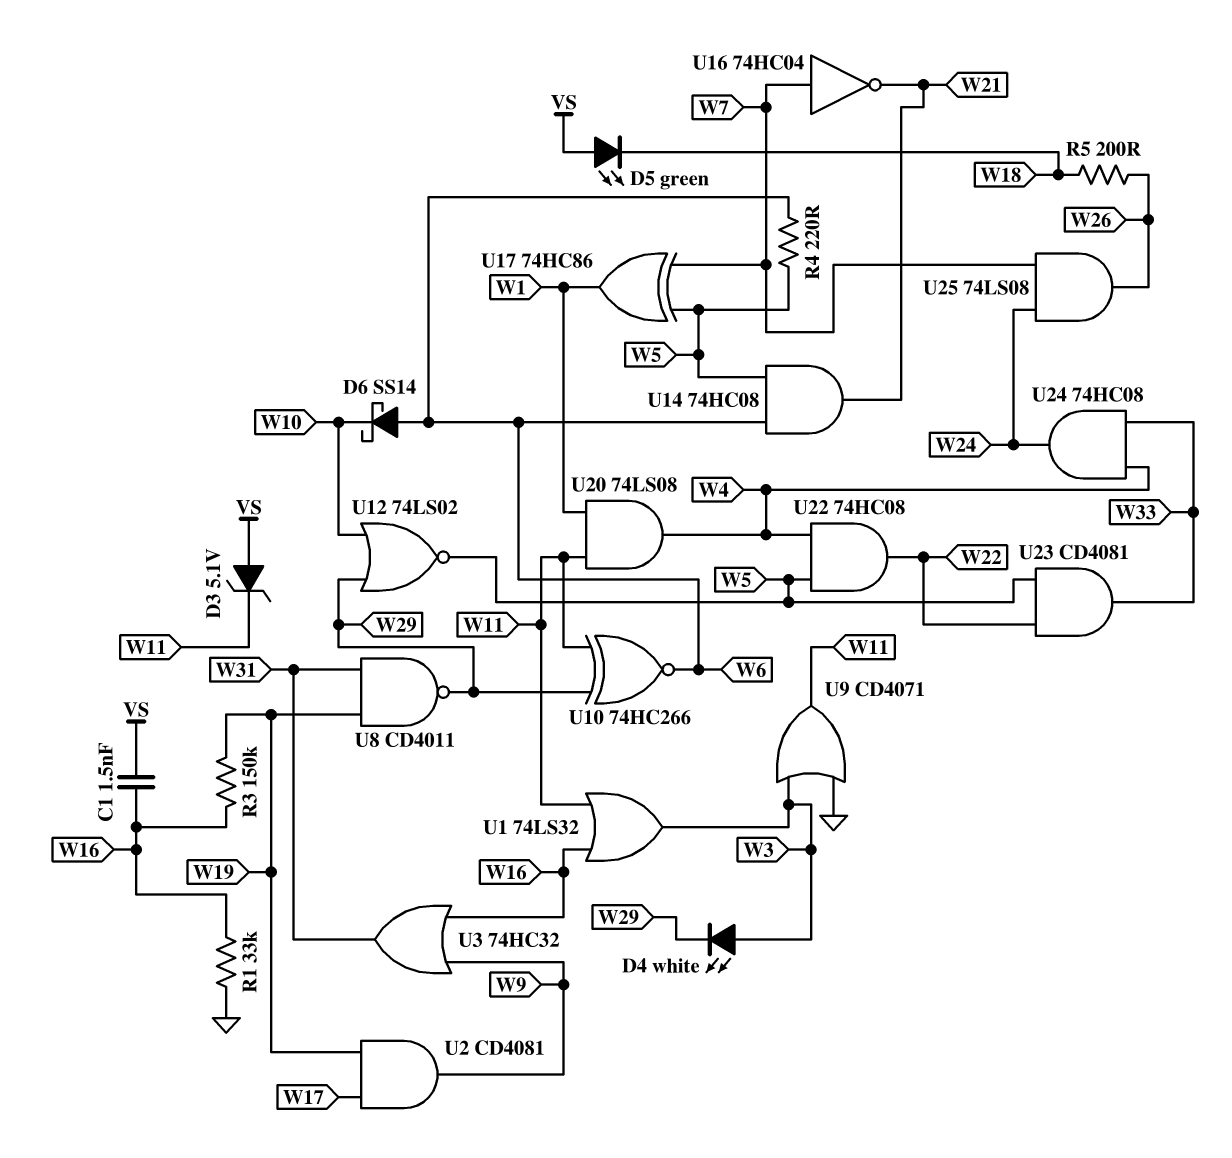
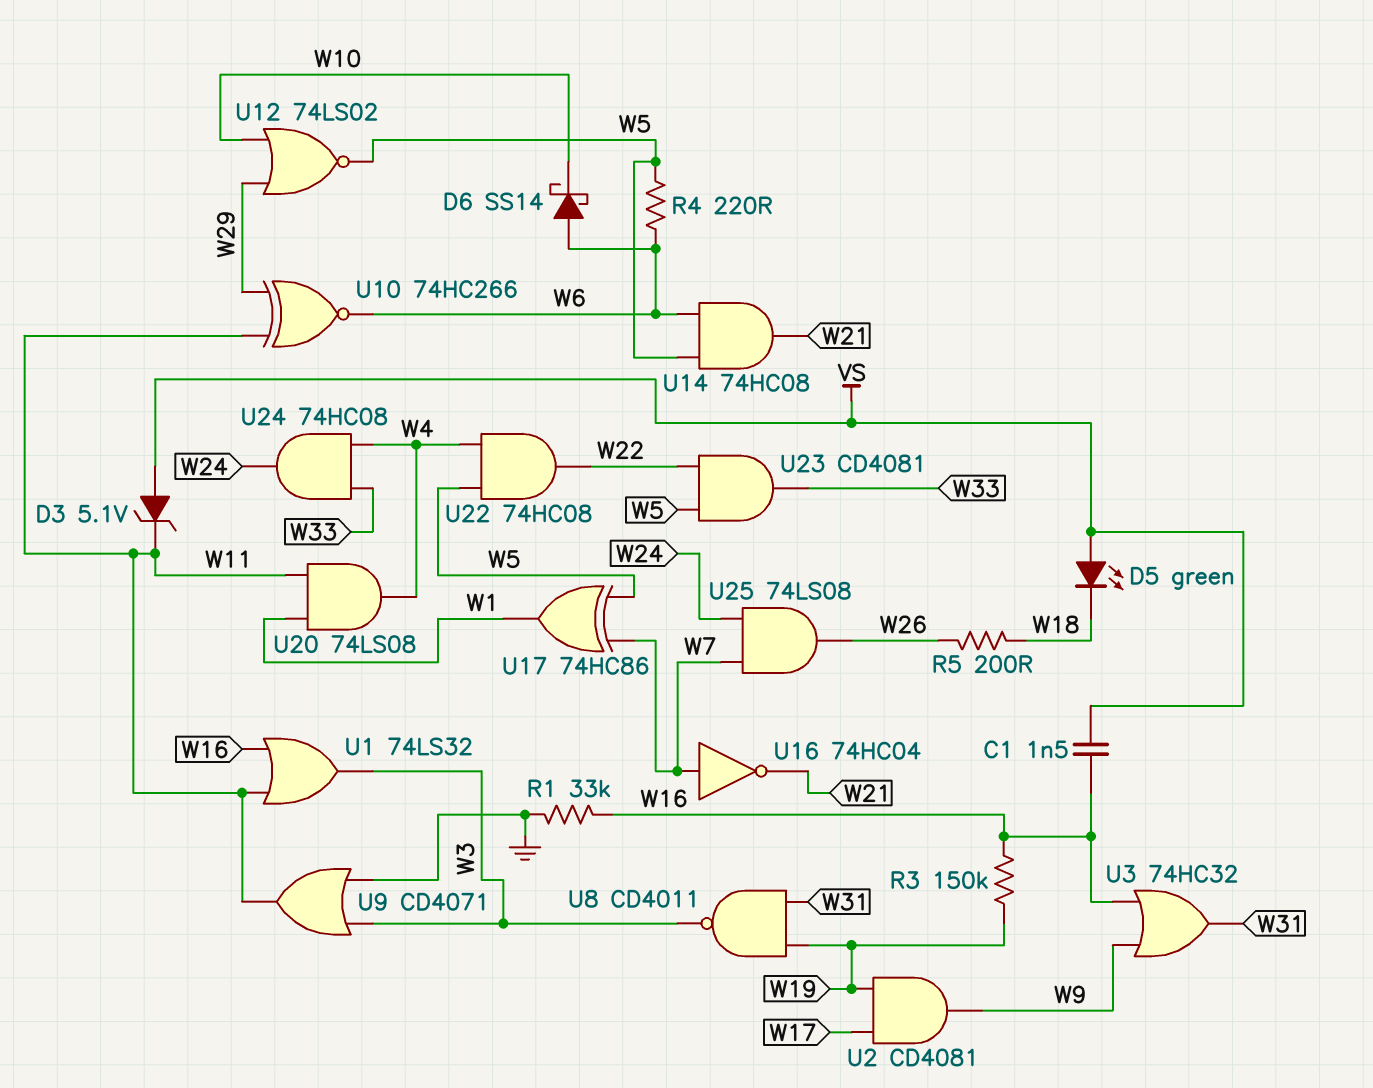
D4: LED white (A W3, K W29) -> none
U8: NAND CD4011 (in W19, in W31, out W29) -> NAND CD4011 (in W19, in W31, out W3)

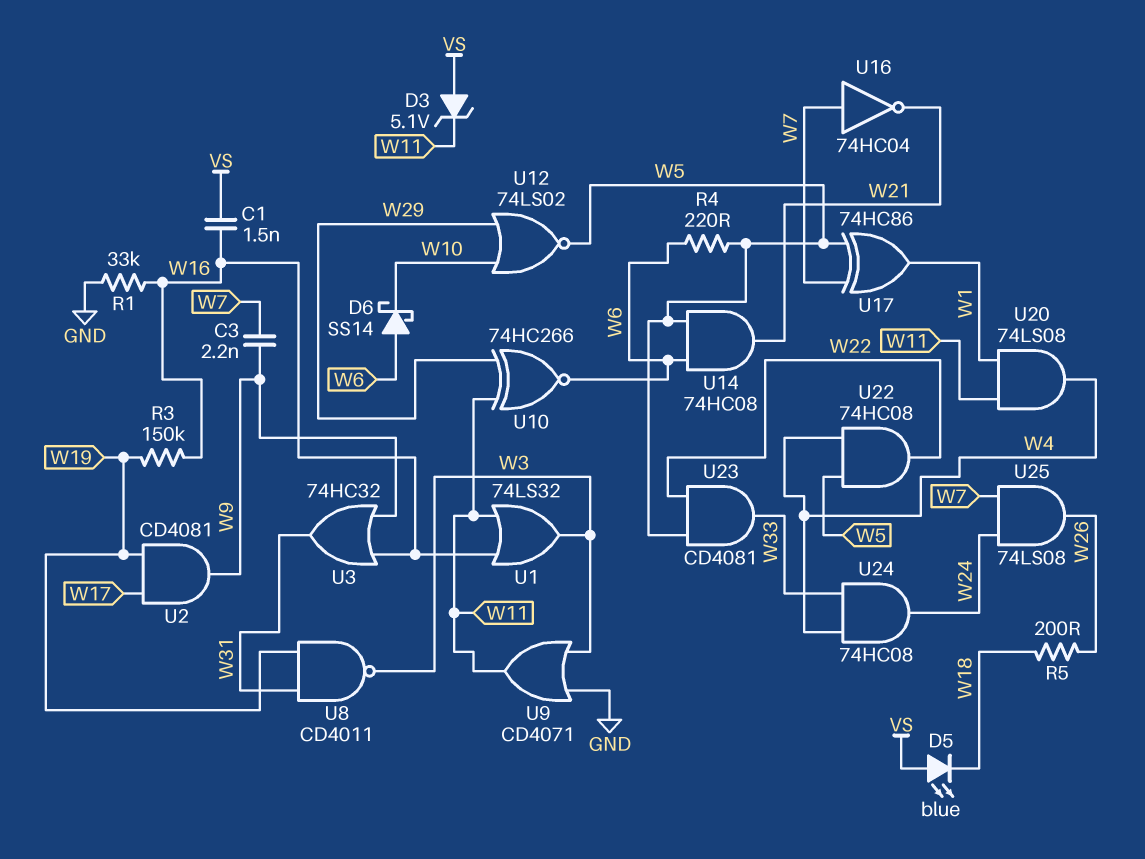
C3: none -> 2.2nF (W7, W9)
D5: LED green (A VS, K W18) -> LED blue (A VS, K W18)

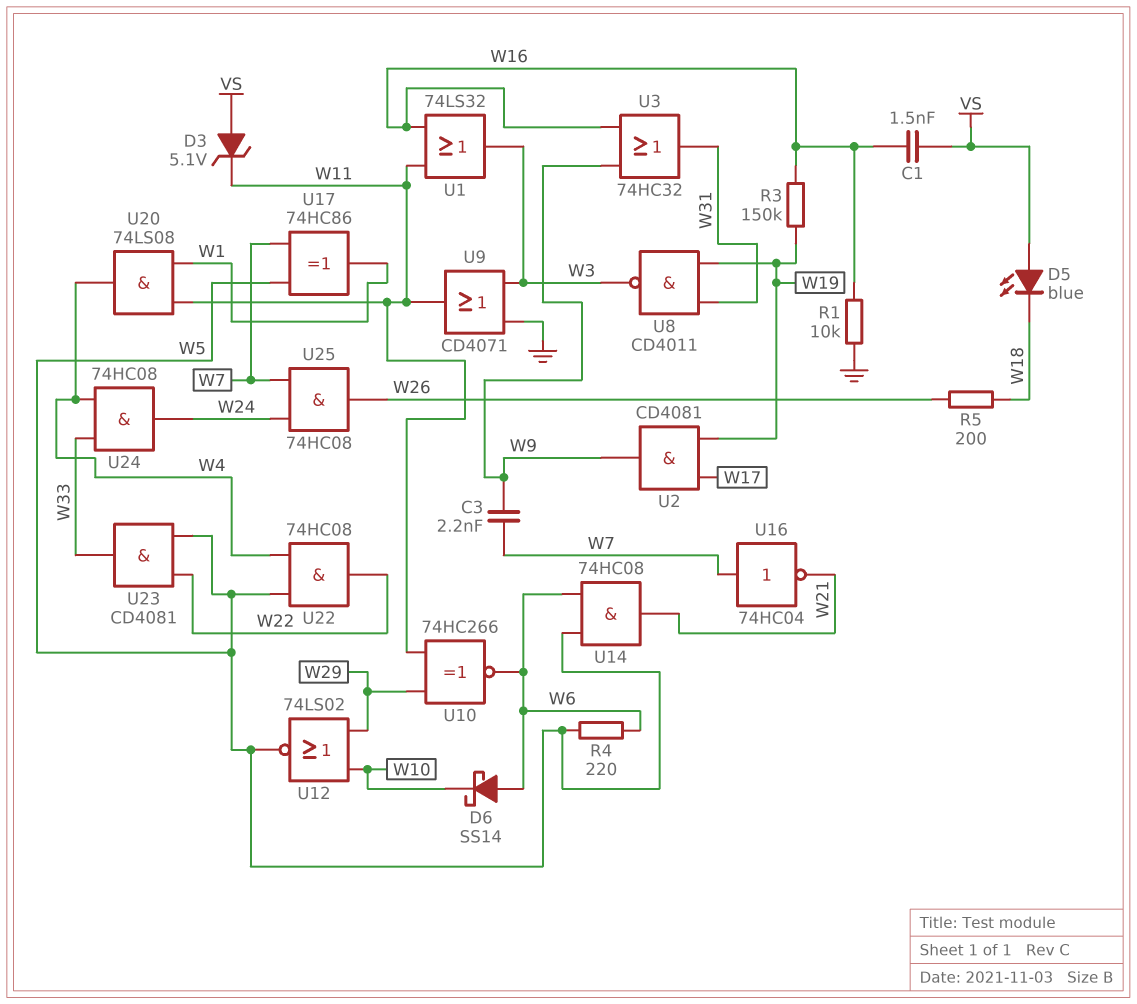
R1: 33k (GND, W16) -> 10k (GND, W16)
U25: AND 74LS08 (in W7, in W24, out W26) -> AND 74HC08 (in W7, in W24, out W26)

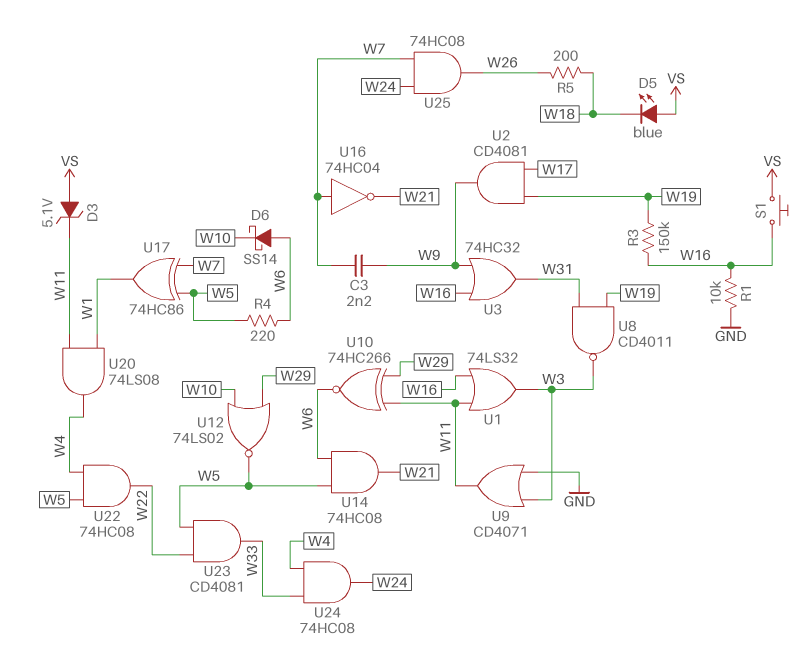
C1: 1.5nF (VS, W16) -> none
S1: none -> button (VS, W16)

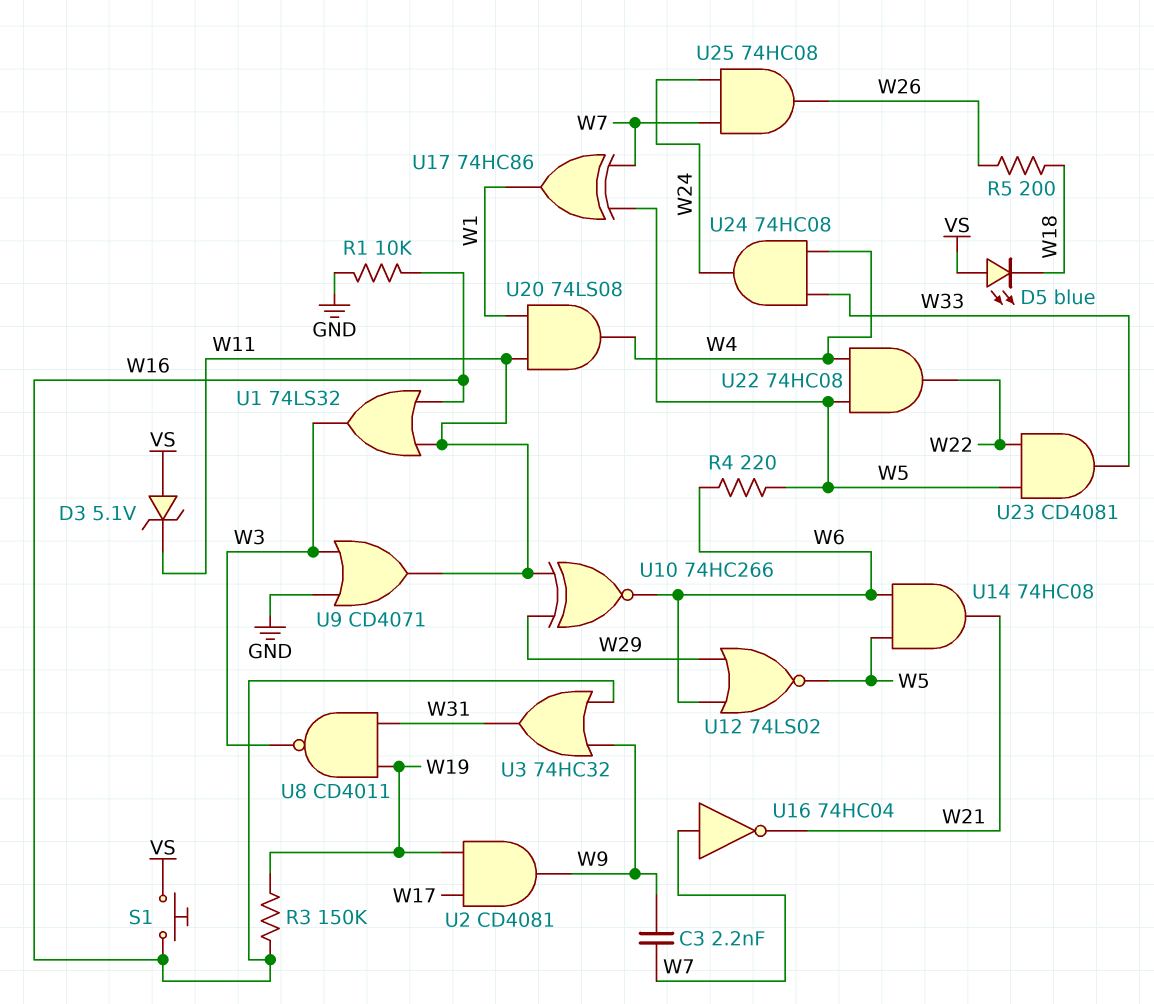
D6: schottky SS14 (A W6, K W10) -> none
U12: NOR 74LS02 (in W10, in W29, out W5) -> NOR 74LS02 (in W6, in W29, out W5)

